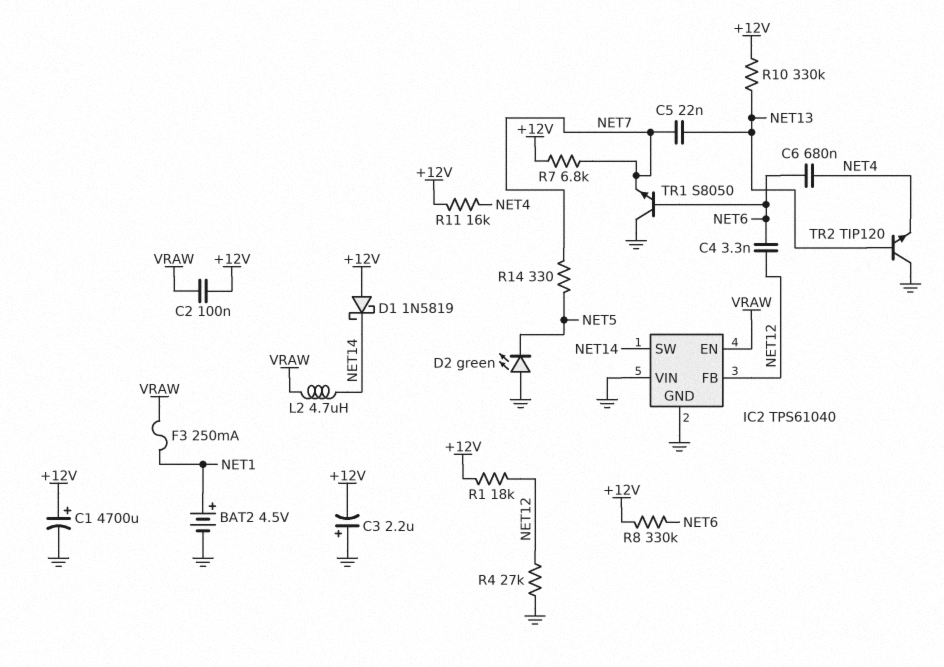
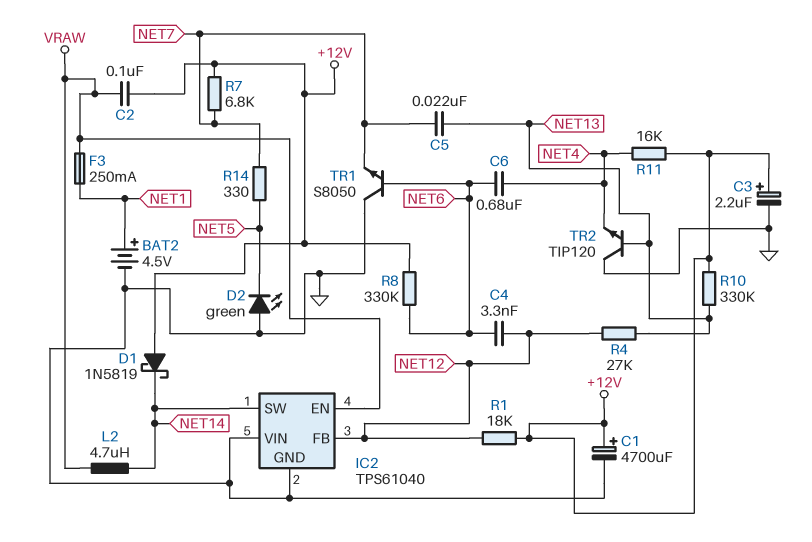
C3: 2.2uF (plus GND, minus +12V) -> 2.2uF (plus +12V, minus GND)
R4: 27k (GND, NET12) -> 27k (NET12, NET13)

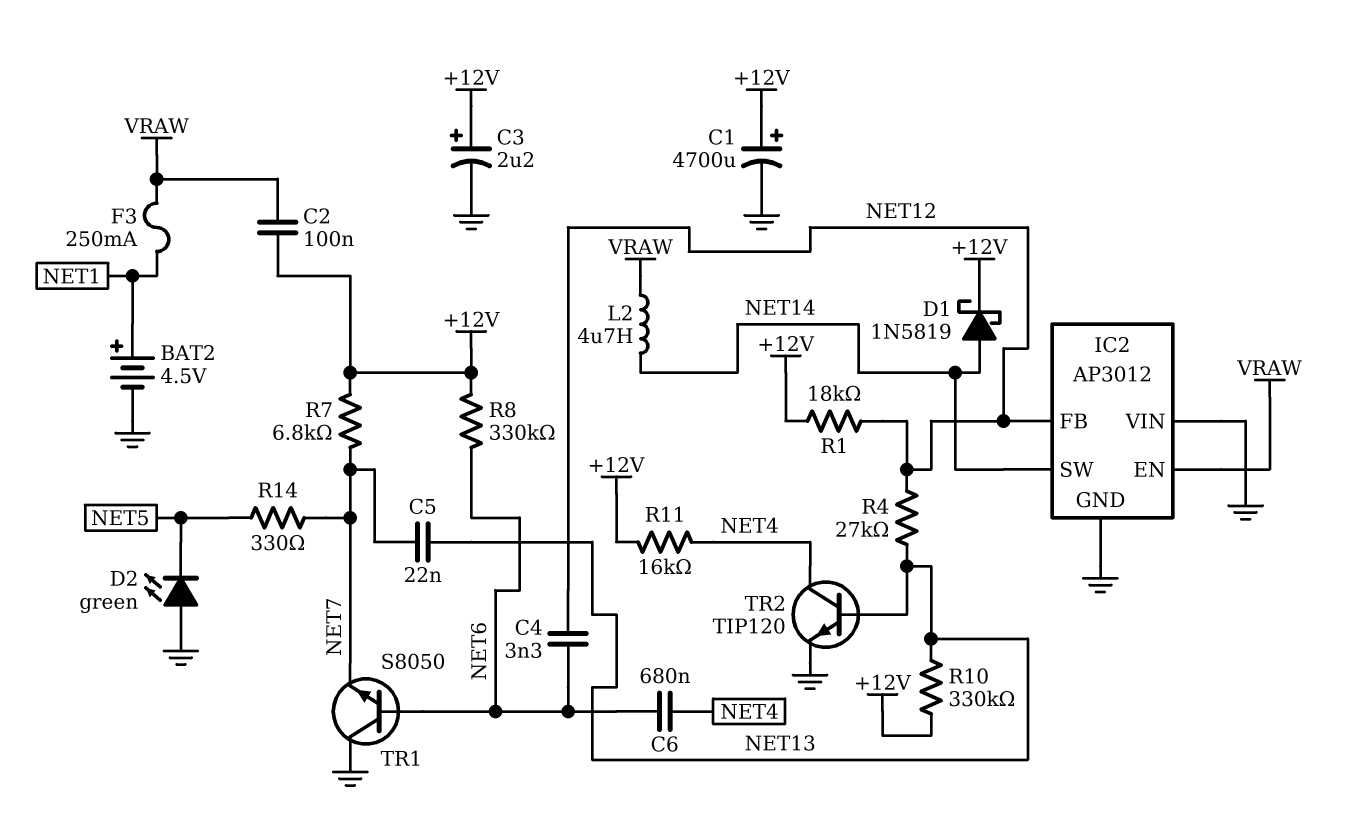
D1: schottky 1N5819 (A +12V, K NET14) -> schottky 1N5819 (A NET14, K +12V)
IC2: TPS61040 -> AP3012
TR2: NPN TIP120 (B NET13, C GND, E NET4) -> NPN TIP120 (B NET13, C NET4, E GND)

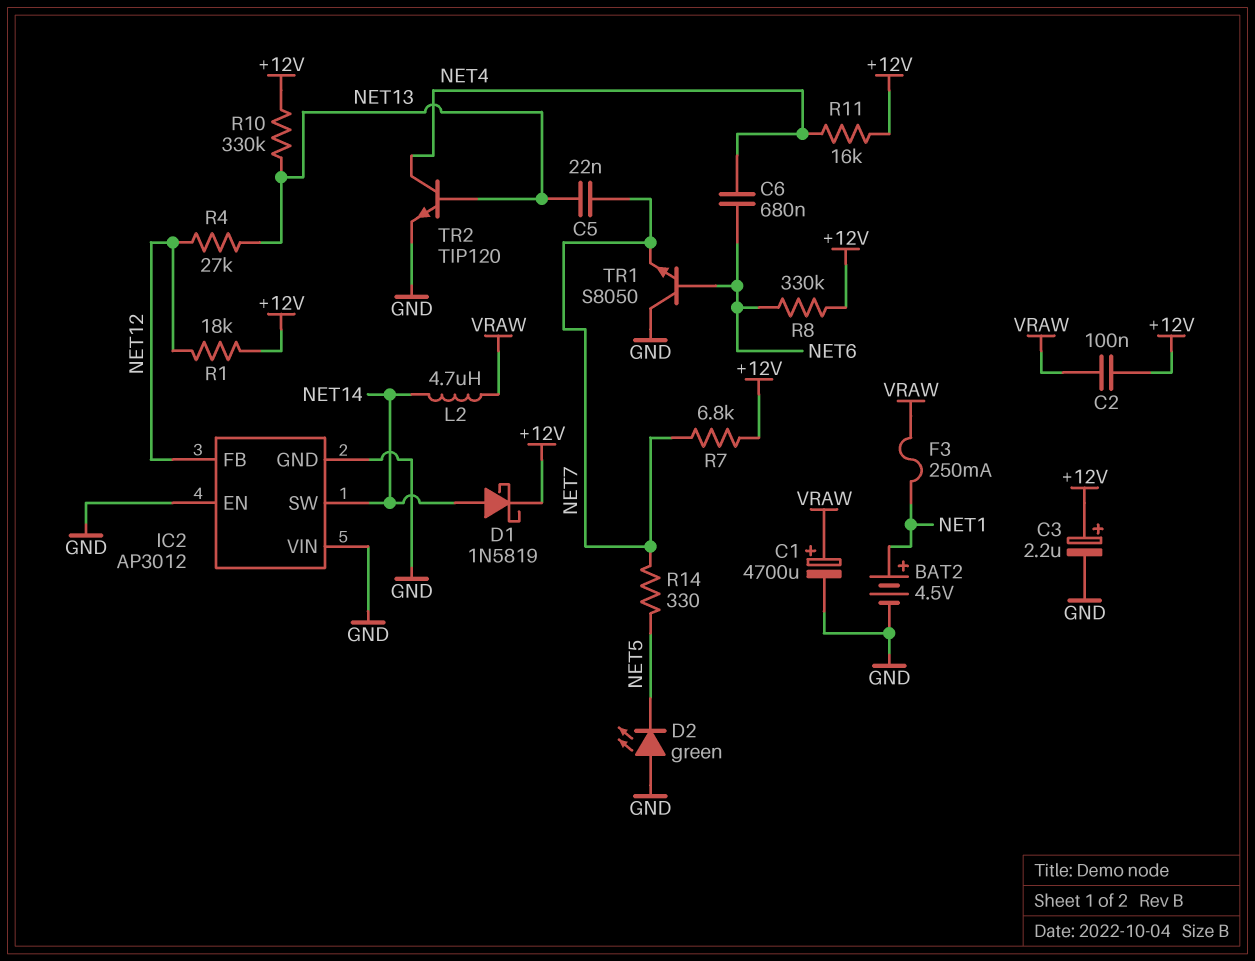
C1: 4700uF (plus +12V, minus GND) -> 4700uF (plus VRAW, minus GND)
C4: 3.3nF (NET6, NET12) -> none
IC2 pin EN: VRAW -> GND

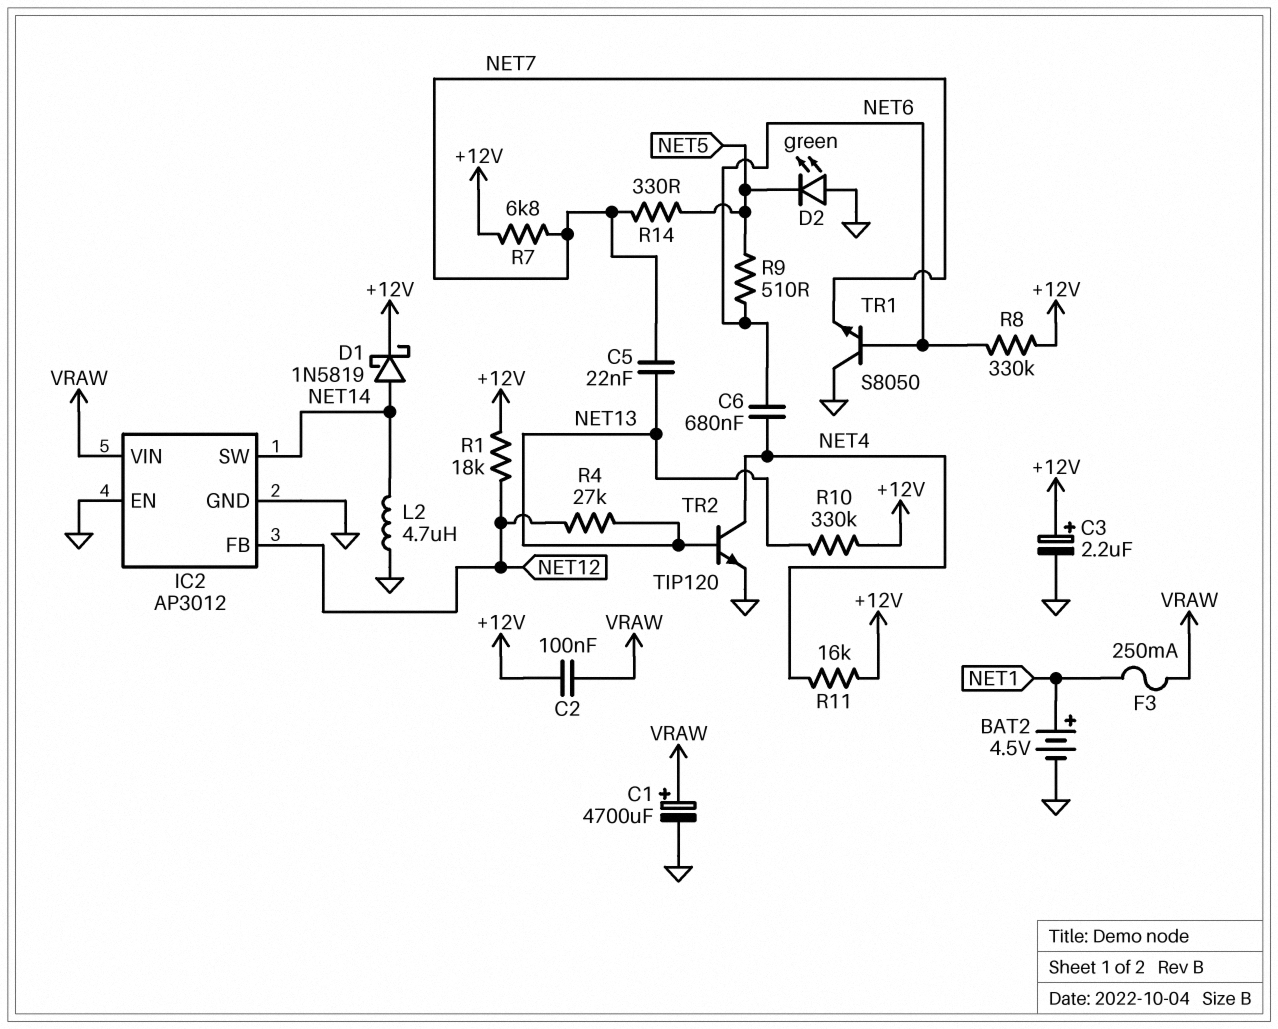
IC2 pin VIN: GND -> VRAW
L2: 4.7uH (NET14, VRAW) -> 4.7uH (GND, NET14)
R9: none -> 510 (NET5, NET6)

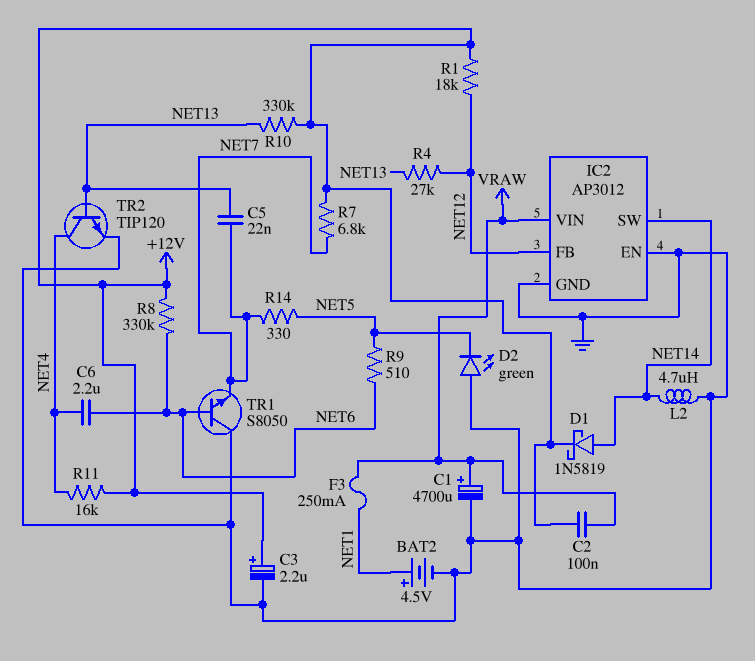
C6: 680nF (NET4, NET6) -> 2.2uF (NET4, NET6)

